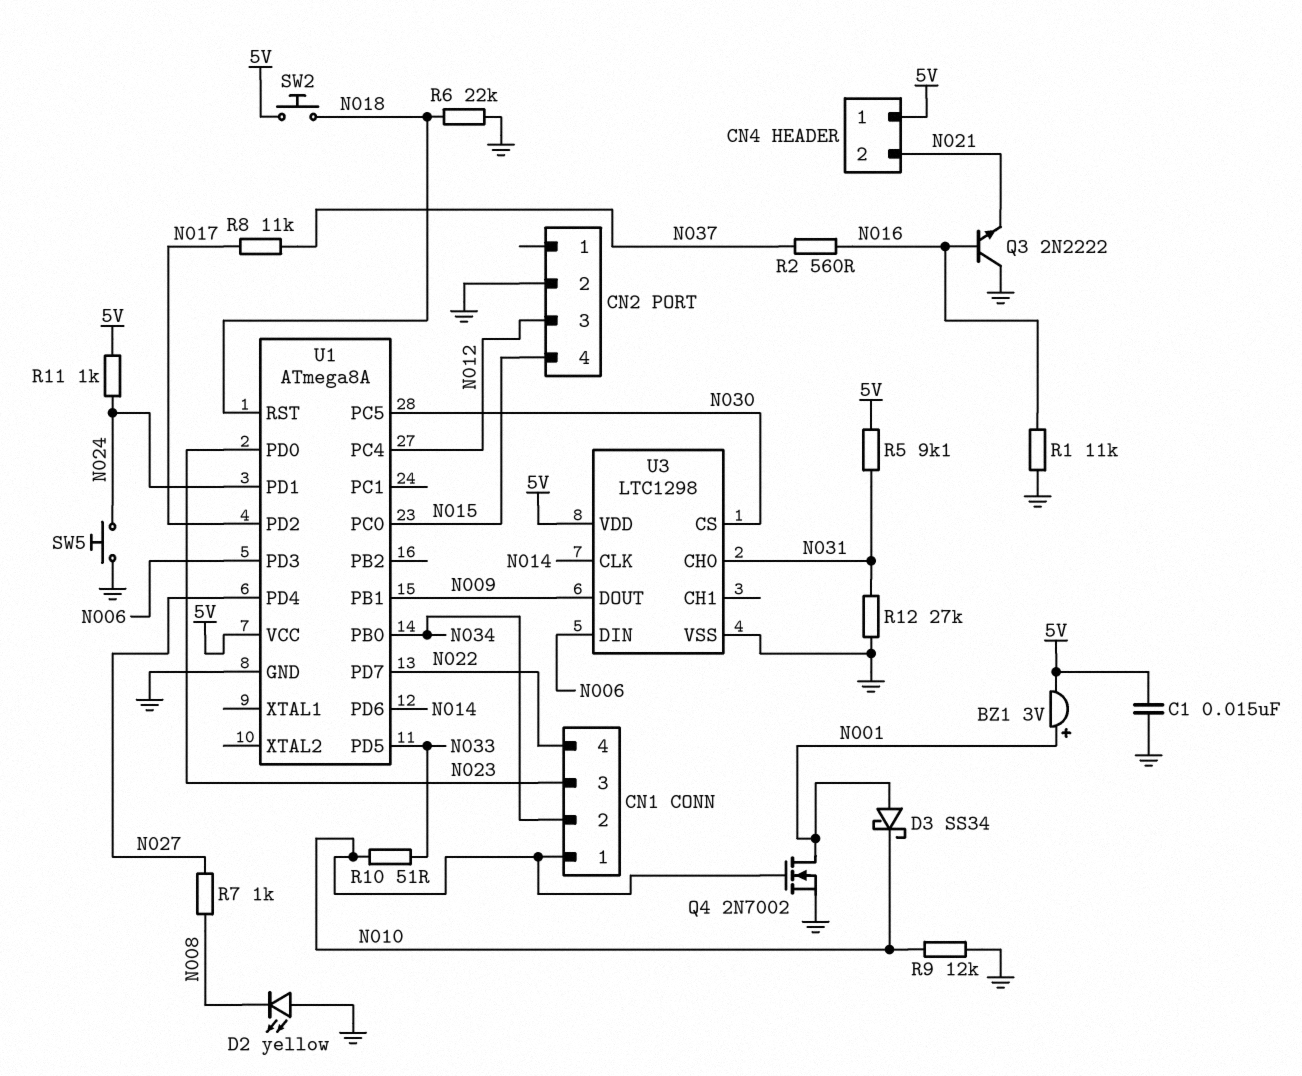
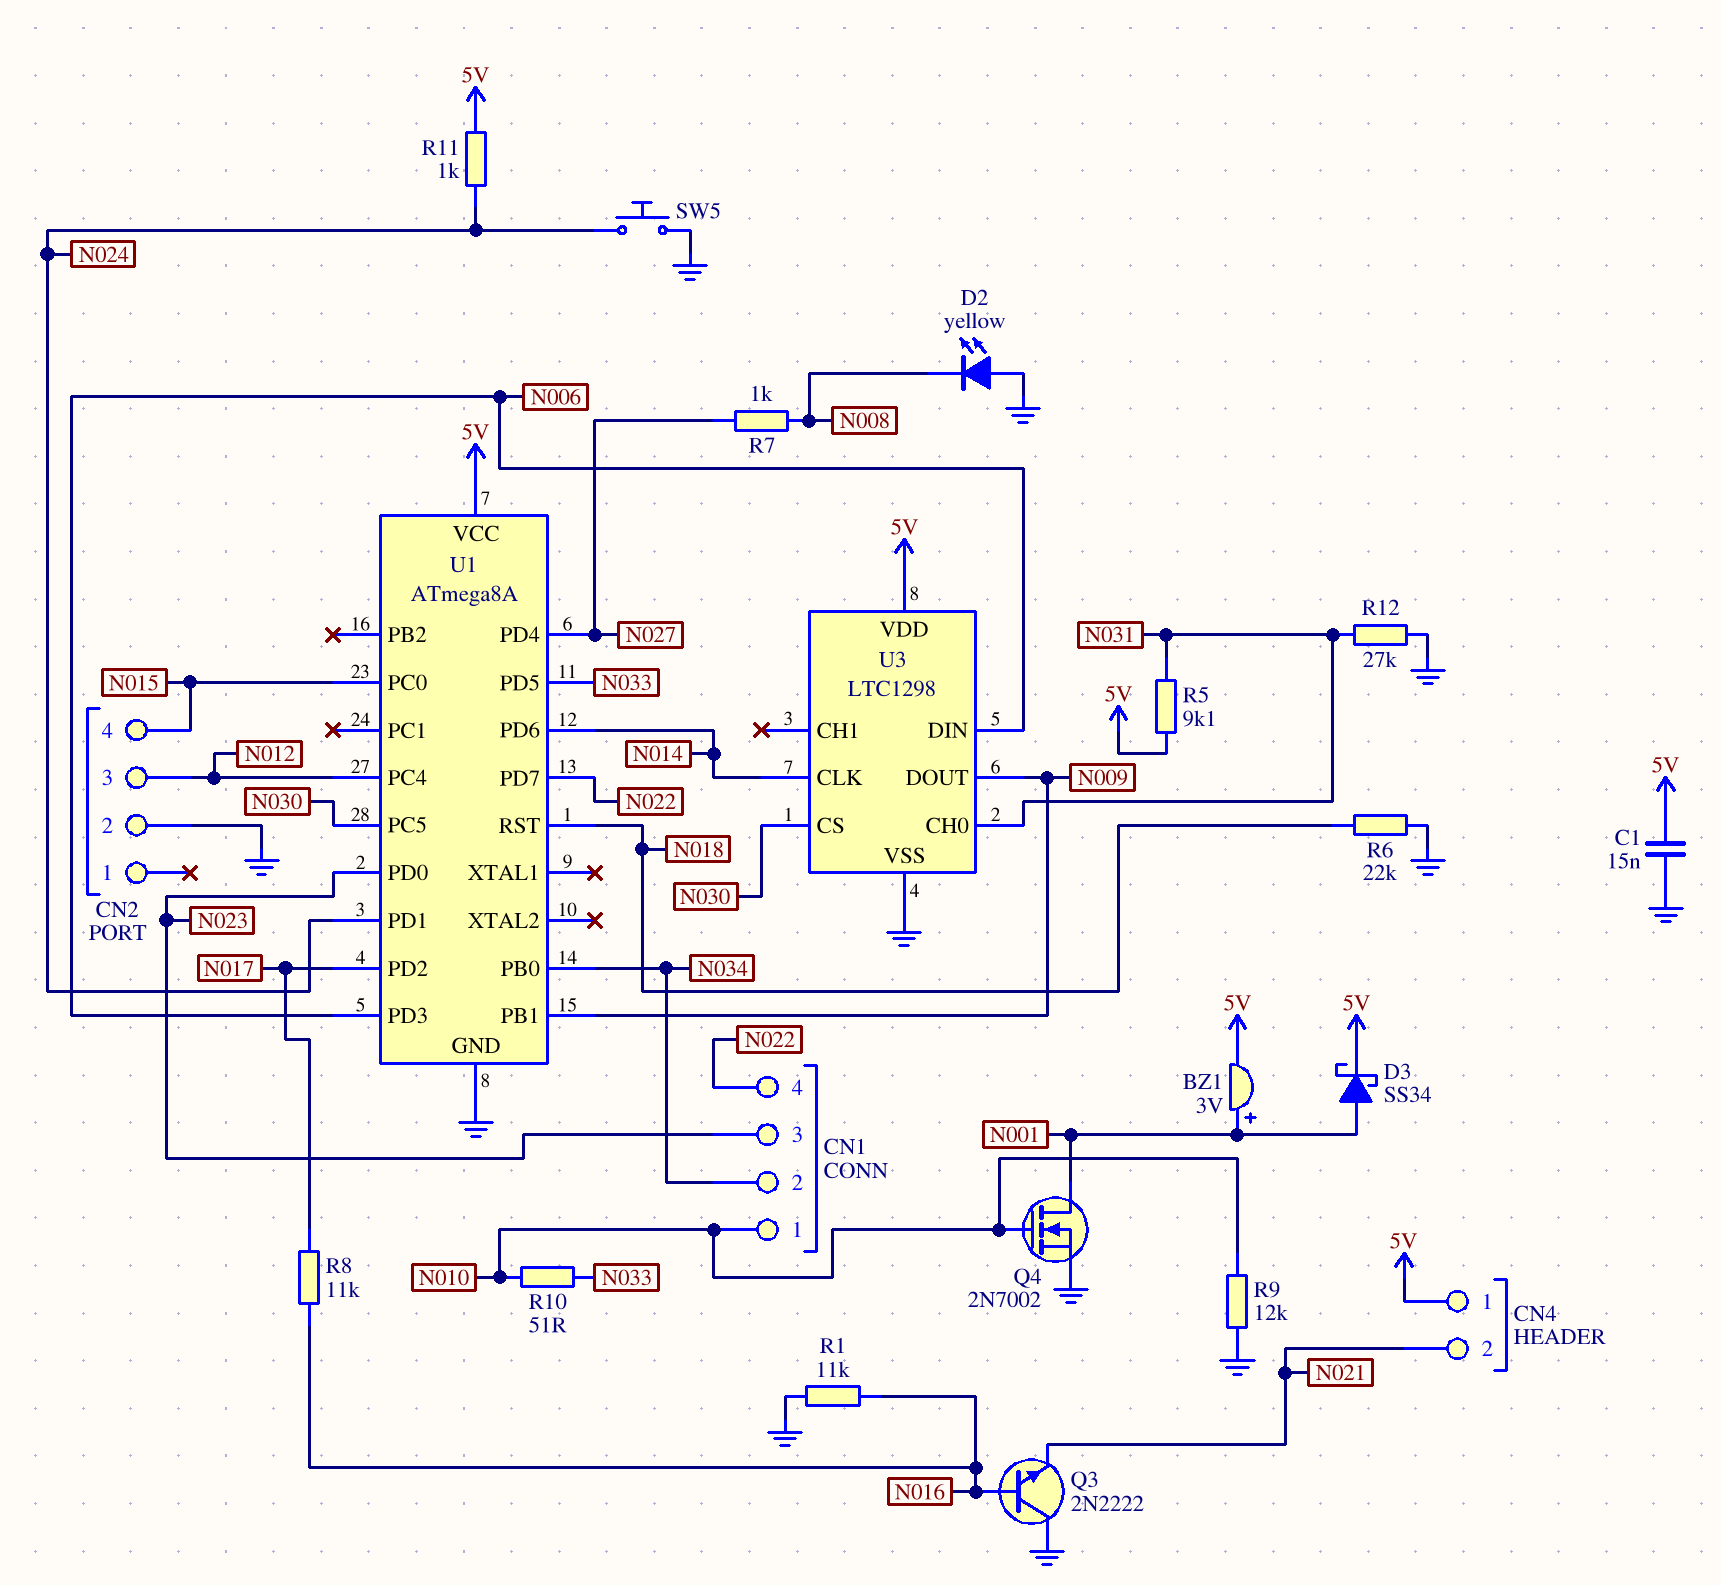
D3: schottky SS34 (A N001, K N010) -> schottky SS34 (A N001, K 5V)
R2: 560 (N016, N037) -> none
R8: 11k (N017, N037) -> 11k (N016, N017)
SW2: button (5V, N018) -> none

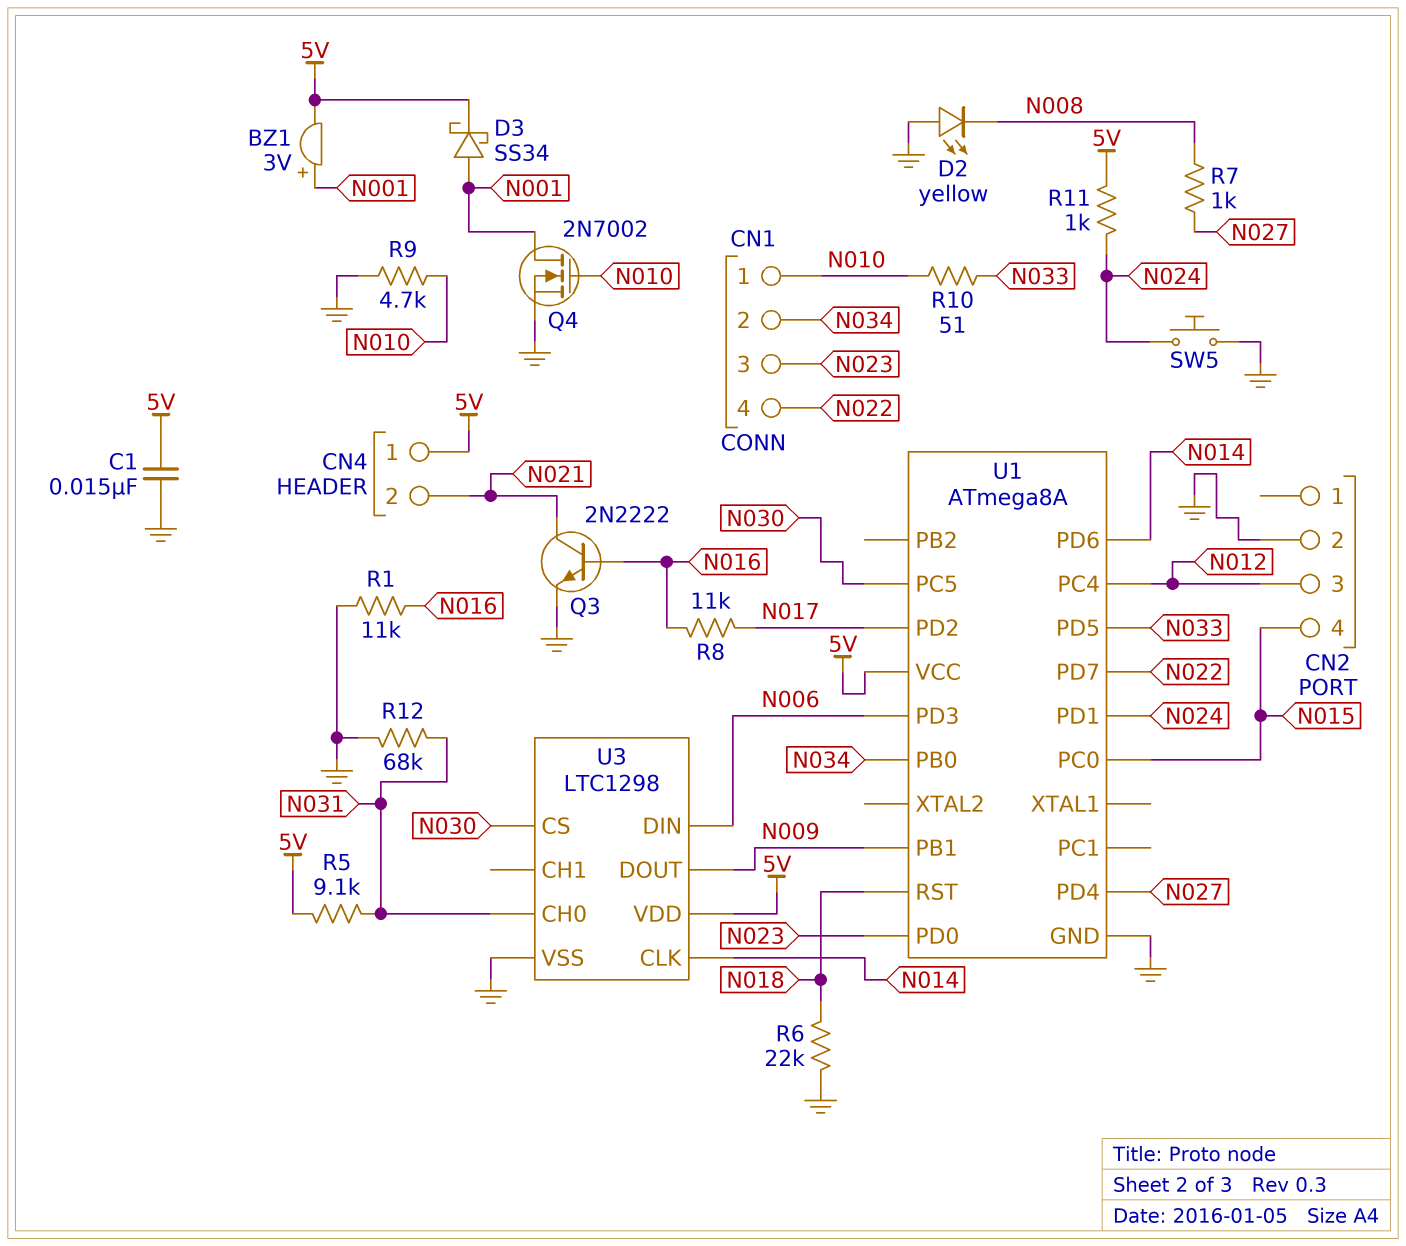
Q3: NPN 2N2222 (B N016, C GND, E N021) -> NPN 2N2222 (B N016, C N021, E GND)
R9: 12k (GND, N010) -> 4.7k (GND, N010)
R12: 27k (GND, N031) -> 68k (GND, N031)

